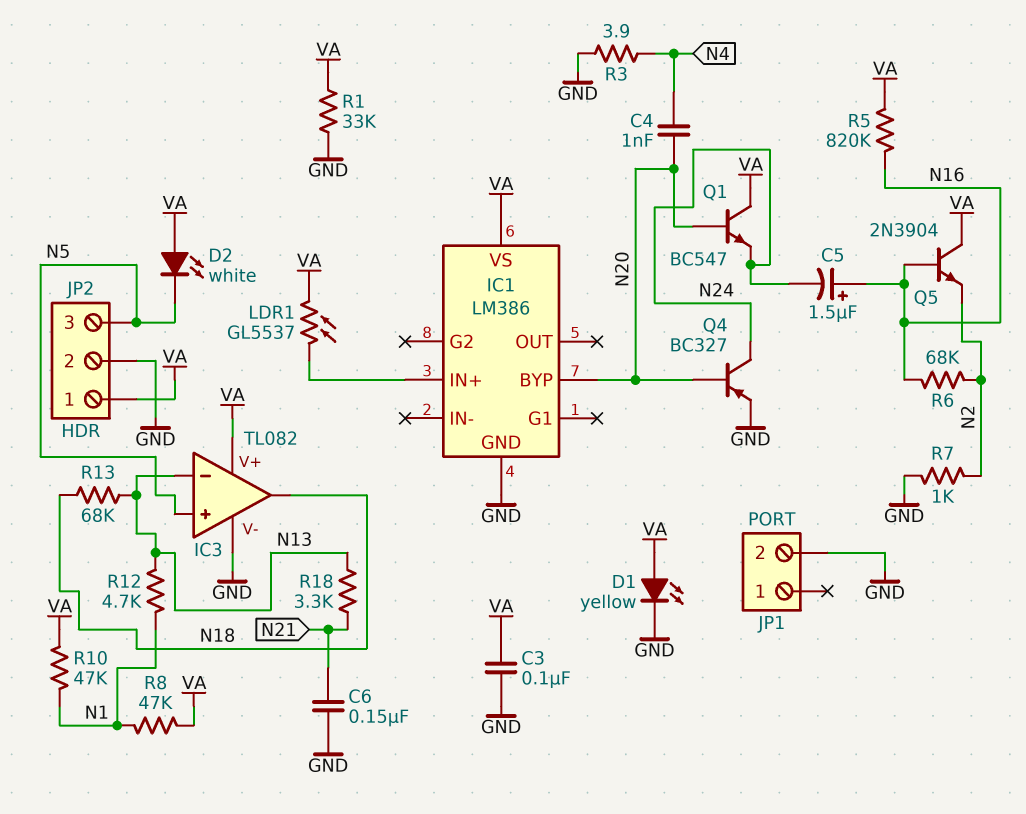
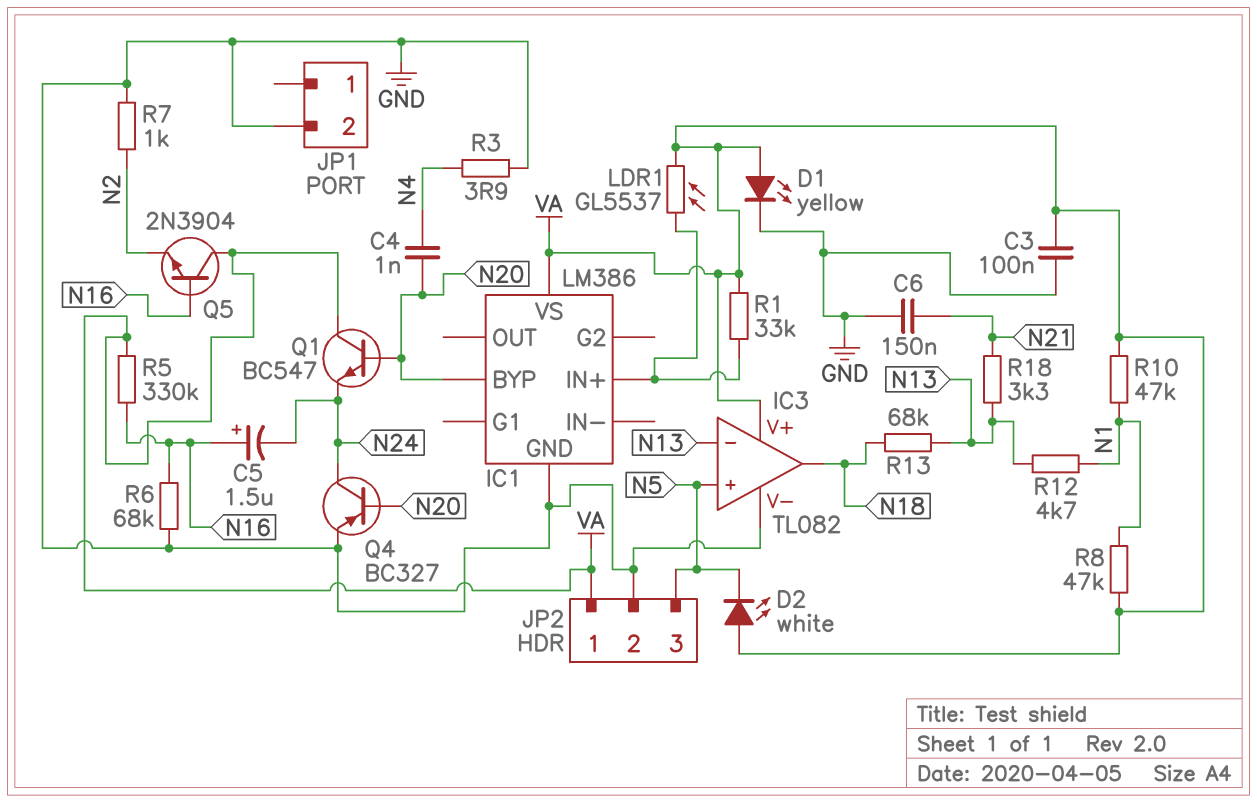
R1: 33k (GND, VA) -> 33k (IC1/IN+, VA)
R5: 820k (N16, VA) -> 330k (N16, VA)
R6: 68k (N2, N16) -> 68k (GND, N16)

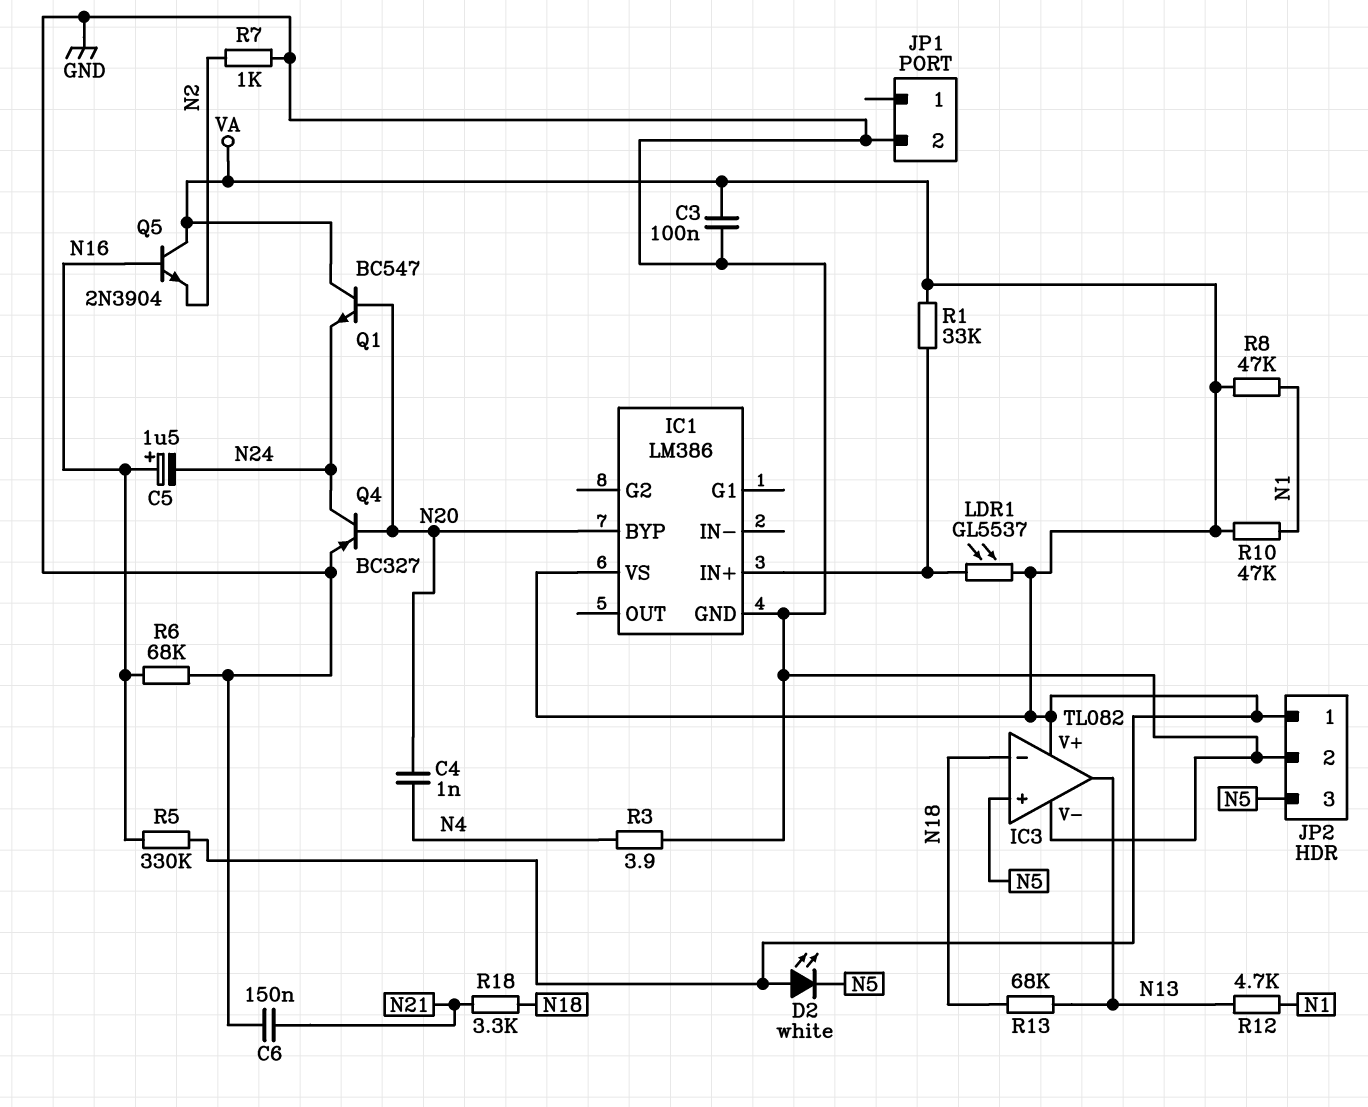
D1: LED yellow (A VA, K GND) -> none
IC3 pin in-: N13 -> N18
IC3 pin out: N18 -> N13
R18: 3.3k (N13, N21) -> 3.3k (N18, N21)

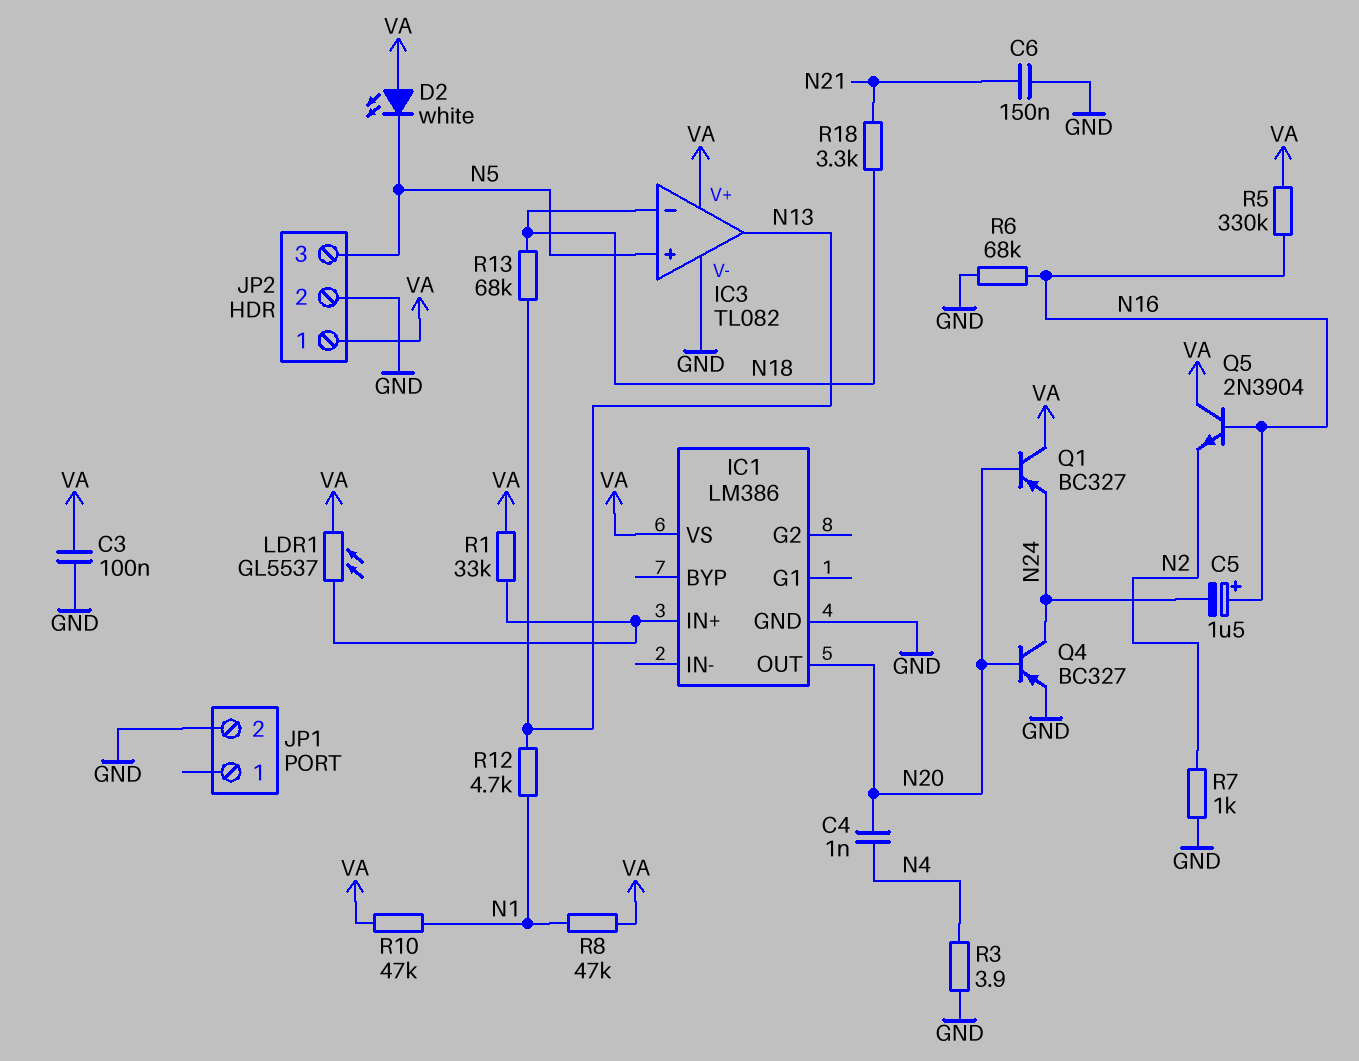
IC1 pin BYP: N20 -> none
IC1 pin OUT: none -> N20
Q1: NPN BC547 (B N20, C VA, E N24) -> PNP BC327 (B N20, C VA, E N24)

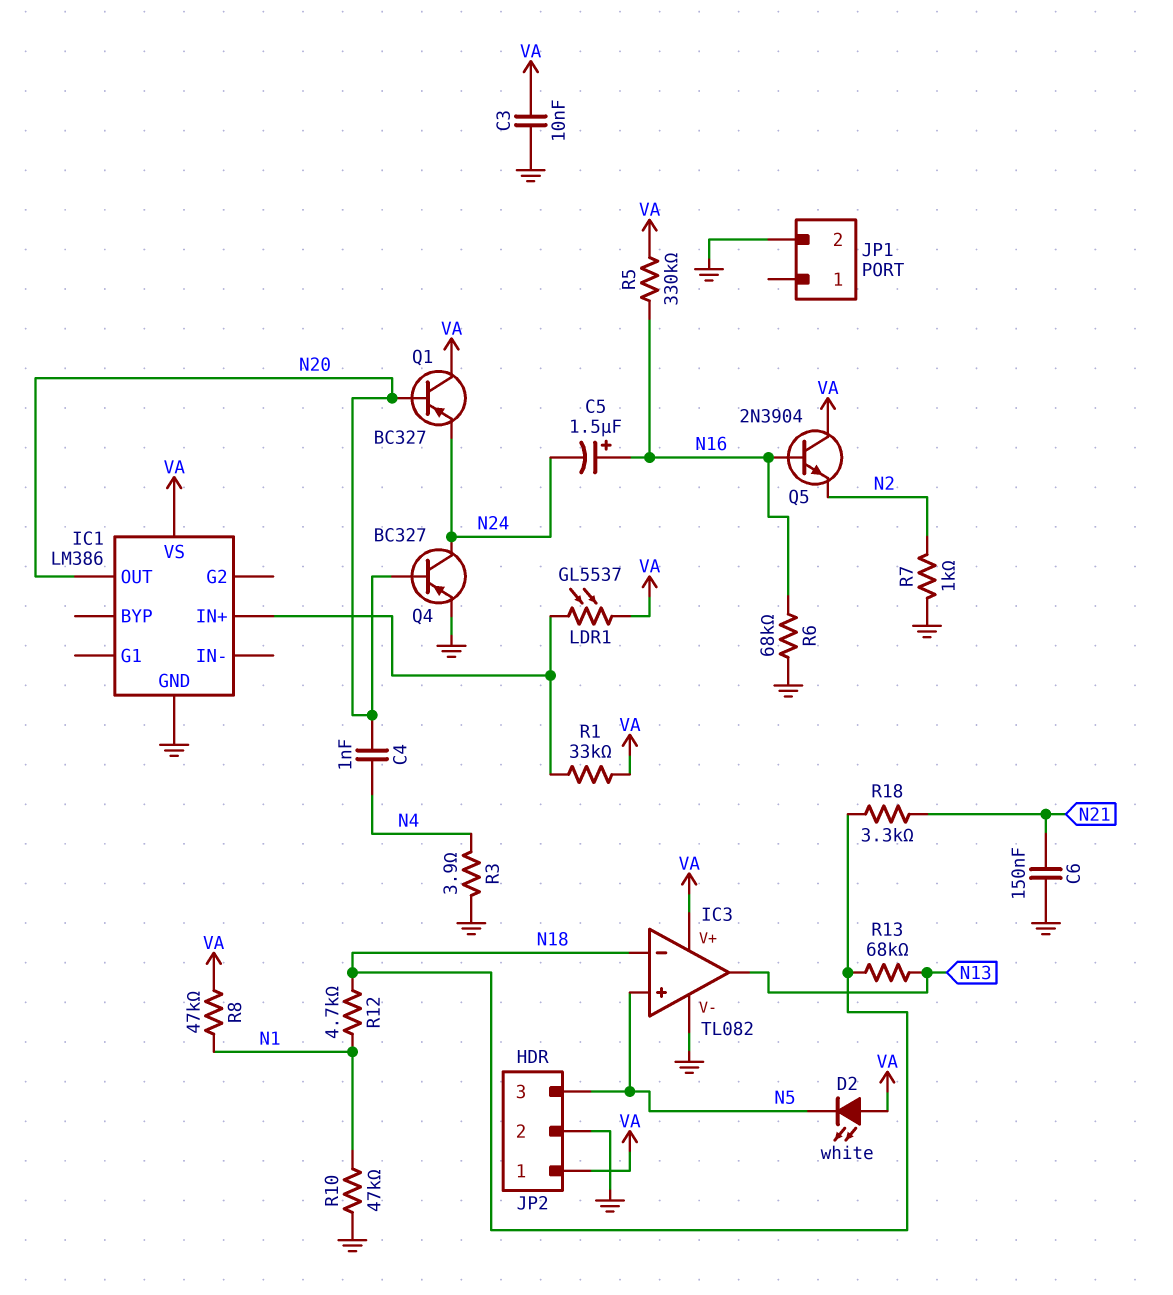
C3: 100nF (GND, VA) -> 10nF (GND, VA)
R10: 47k (N1, VA) -> 47k (GND, N1)
R12: 4.7k (N1, N13) -> 4.7k (N1, N18)

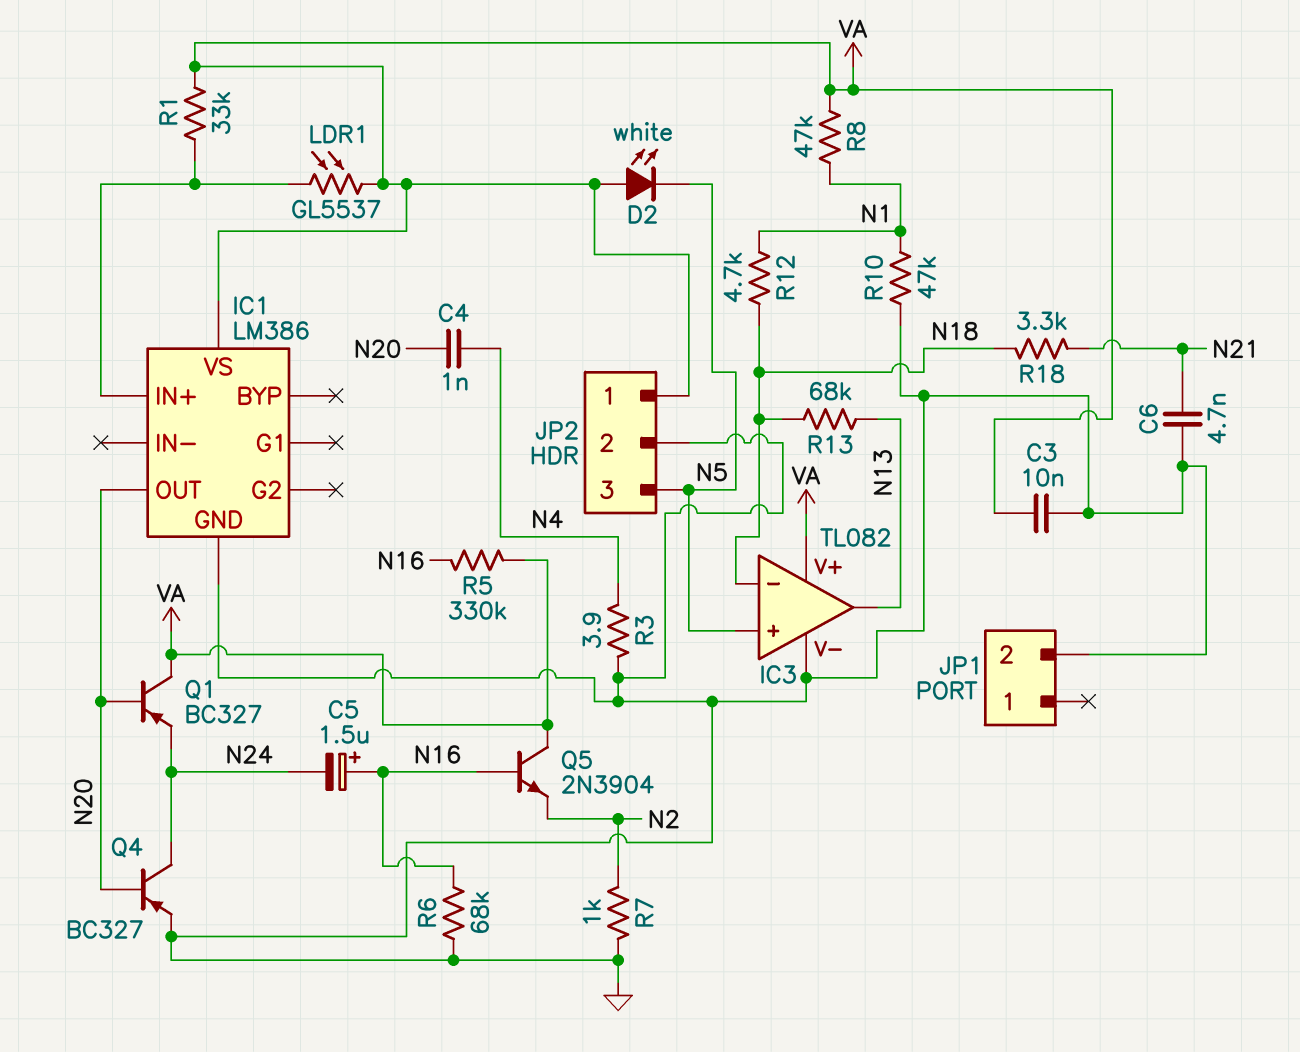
C6: 150nF (GND, N21) -> 4.7nF (GND, N21)

